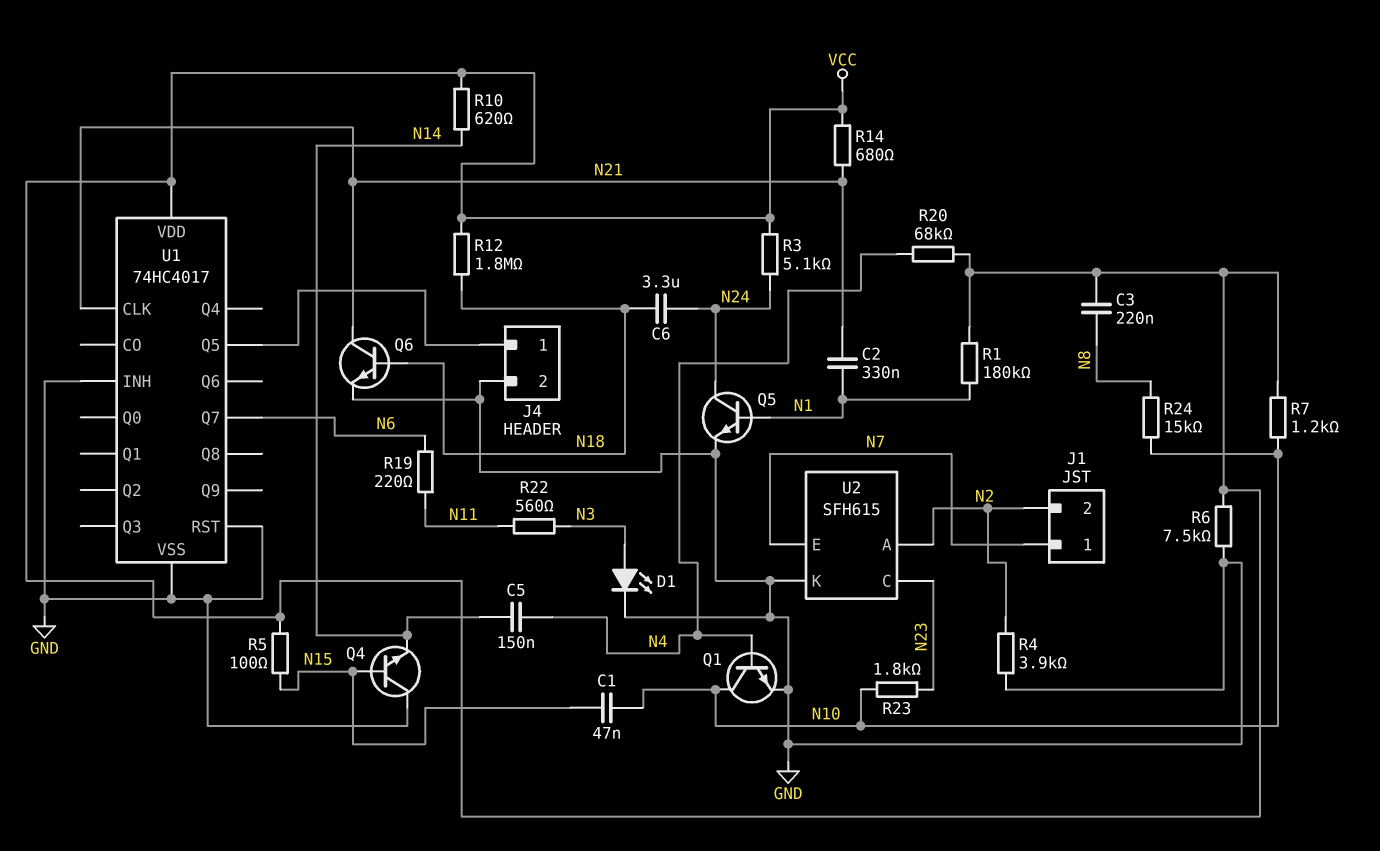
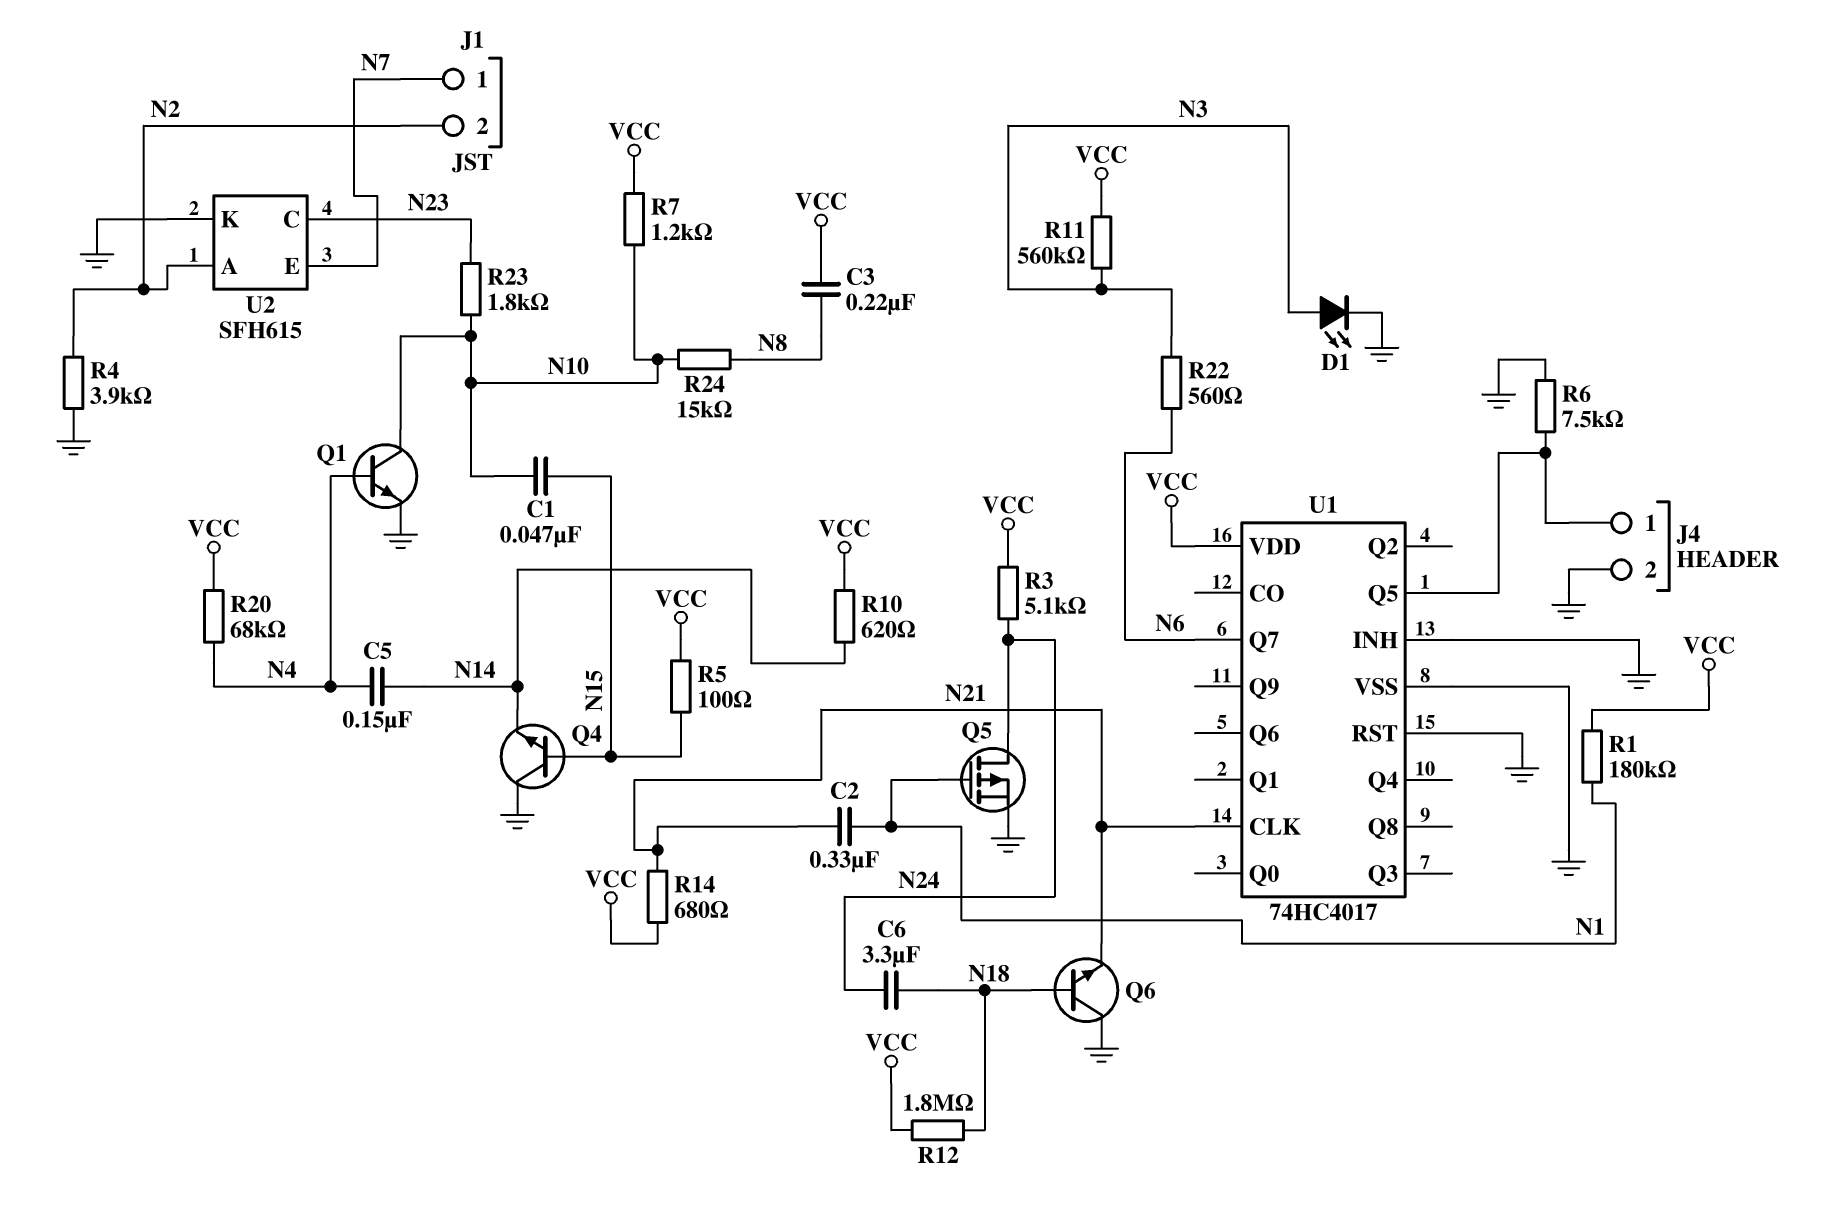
Q5: NPN (B N1, C N24, E GND) -> PMOS (G N1, D N24, S GND)
Q6: NPN (B N18, C N21, E GND) -> NPN (B N18, C GND, E N21)
R6: 7.5k (GND, VCC) -> 7.5k (GND, J4/1)
R11: none -> 560k (N3, VCC)
R19: 220 (N6, N11) -> none
R22: 560 (N3, N11) -> 560 (N3, N6)

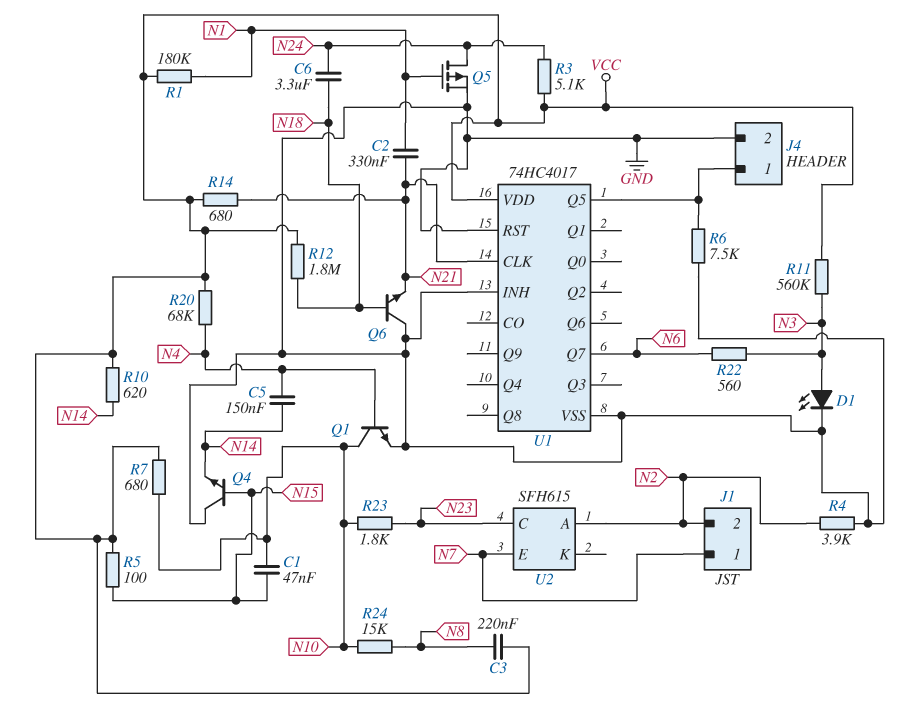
R7: 1.2k (N10, VCC) -> 680 (N10, VCC)
U2 pin K: GND -> none

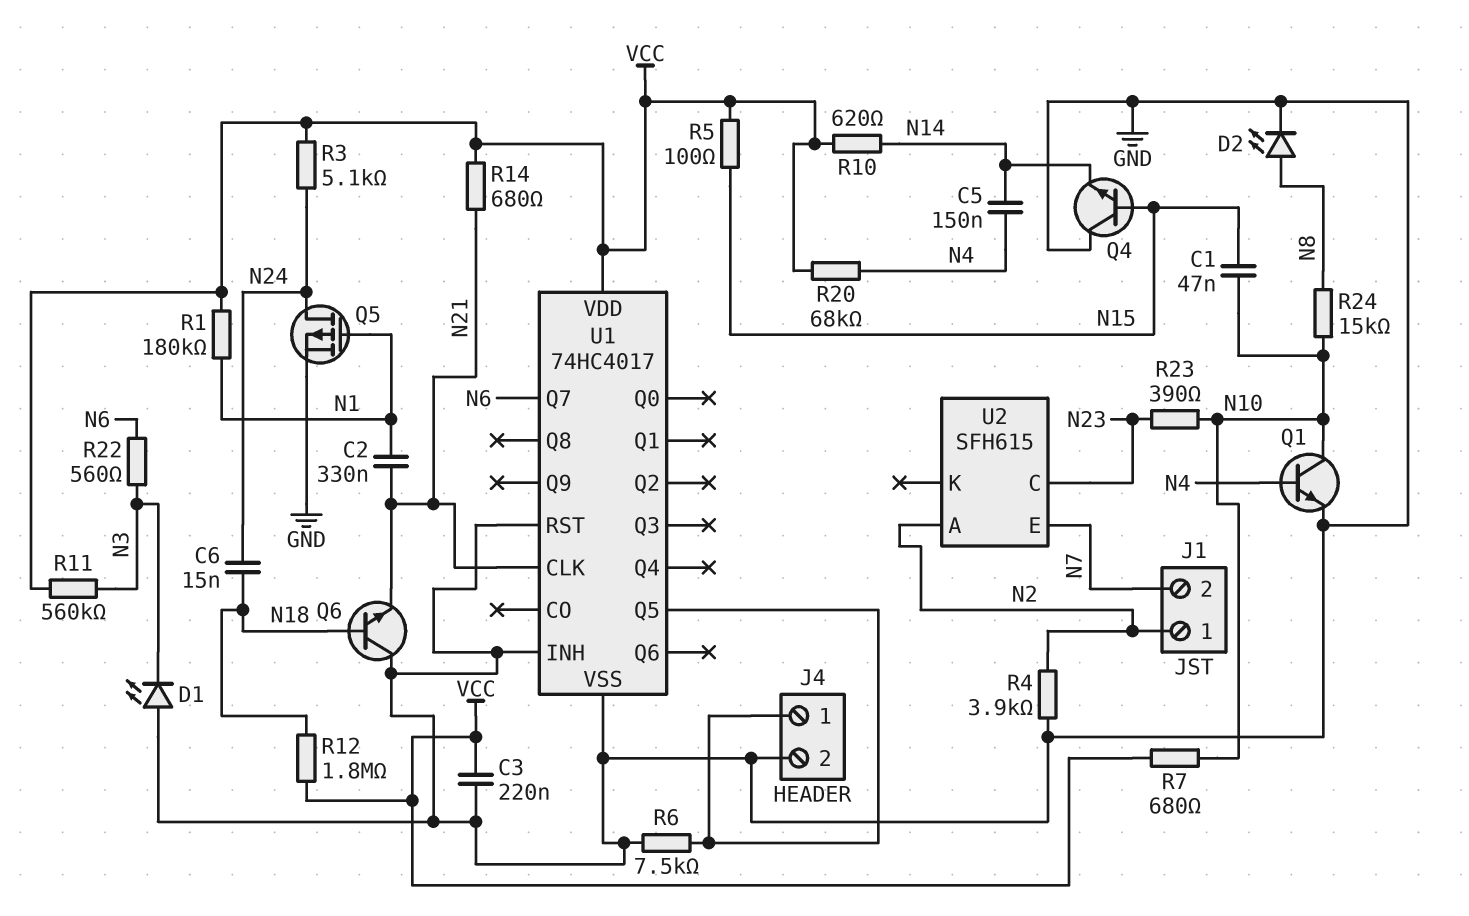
C3: 220nF (N8, VCC) -> 220nF (GND, VCC)
C6: 3.3uF (N18, N24) -> 15nF (N18, N24)
D1: LED (A N3, K GND) -> LED (A GND, K N3)
D2: none -> LED (A N8, K GND)
J1 pin 1: N7 -> N2
J1 pin 2: N2 -> N7
R23: 1.8k (N10, N23) -> 390 (N10, N23)

